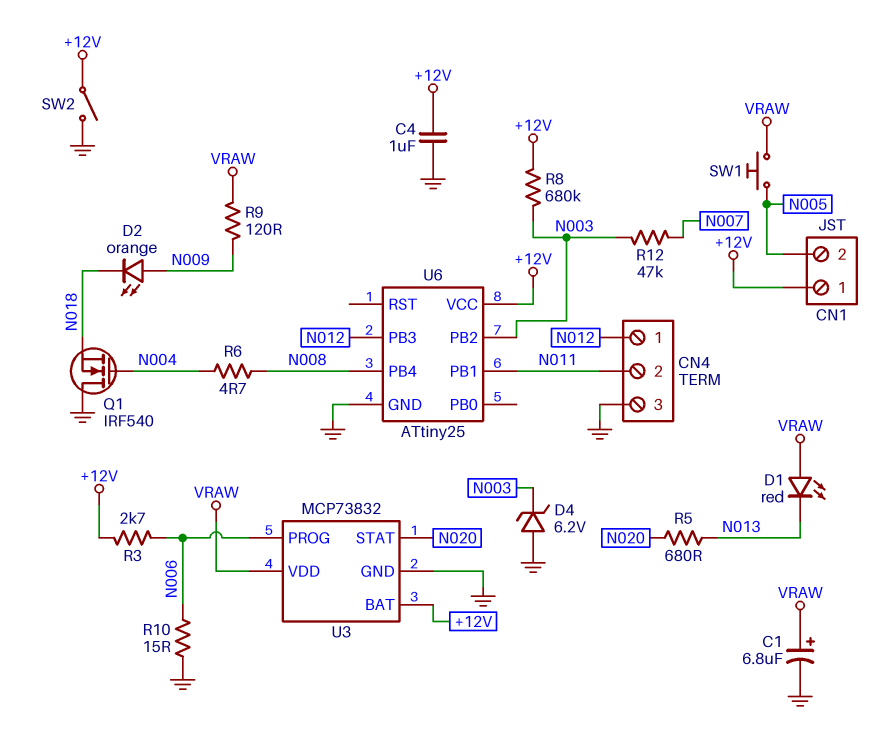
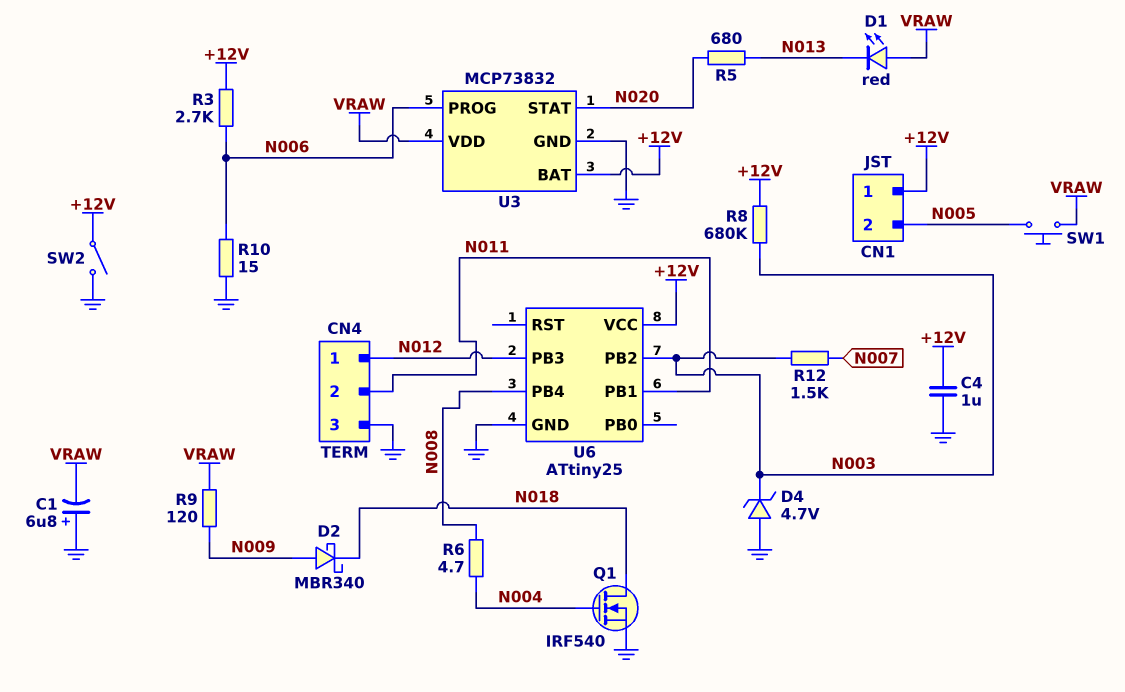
C1: 6.8uF (plus VRAW, minus GND) -> 6.8uF (plus GND, minus VRAW)
D2: LED orange (A N009, K N018) -> schottky MBR340 (A N009, K N018)
D4: zener 6.2V (A GND, K N003) -> zener 4.7V (A GND, K N003)
Q1: NMOS IRF540 (G N004, D GND, S N018) -> NMOS IRF540 (G N004, D N018, S GND)
R12: 47k (N003, N007) -> 1.5k (N003, N007)

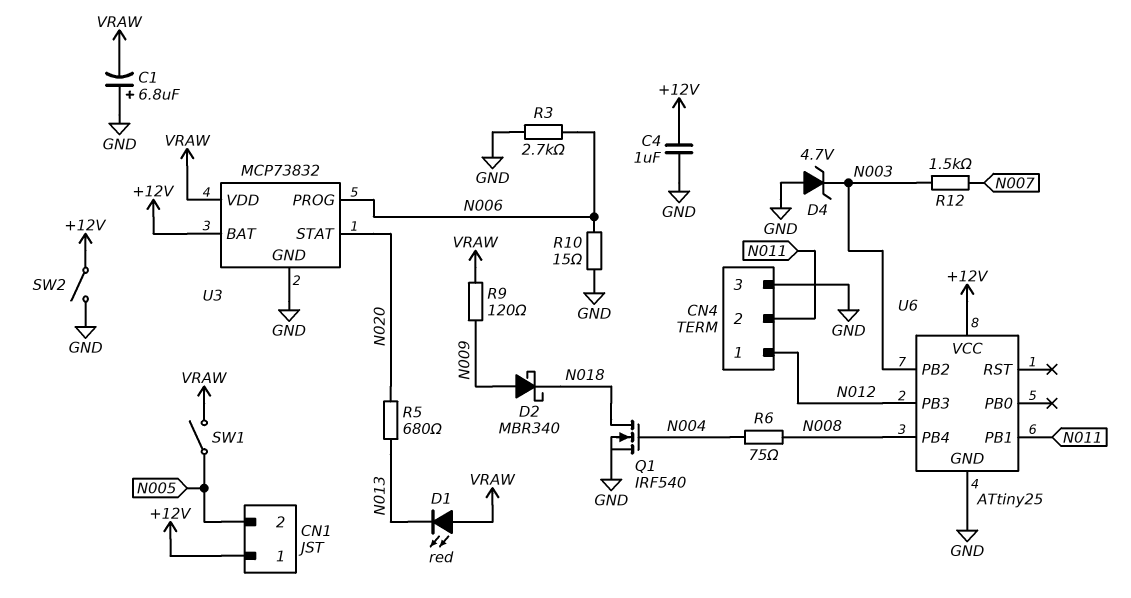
R3: 2.7k (+12V, N006) -> 2.7k (GND, N006)
R6: 4.7 (N004, N008) -> 75 (N004, N008)
R8: 680k (+12V, N003) -> none
SW1: button (N005, VRAW) -> switch (N005, VRAW)

